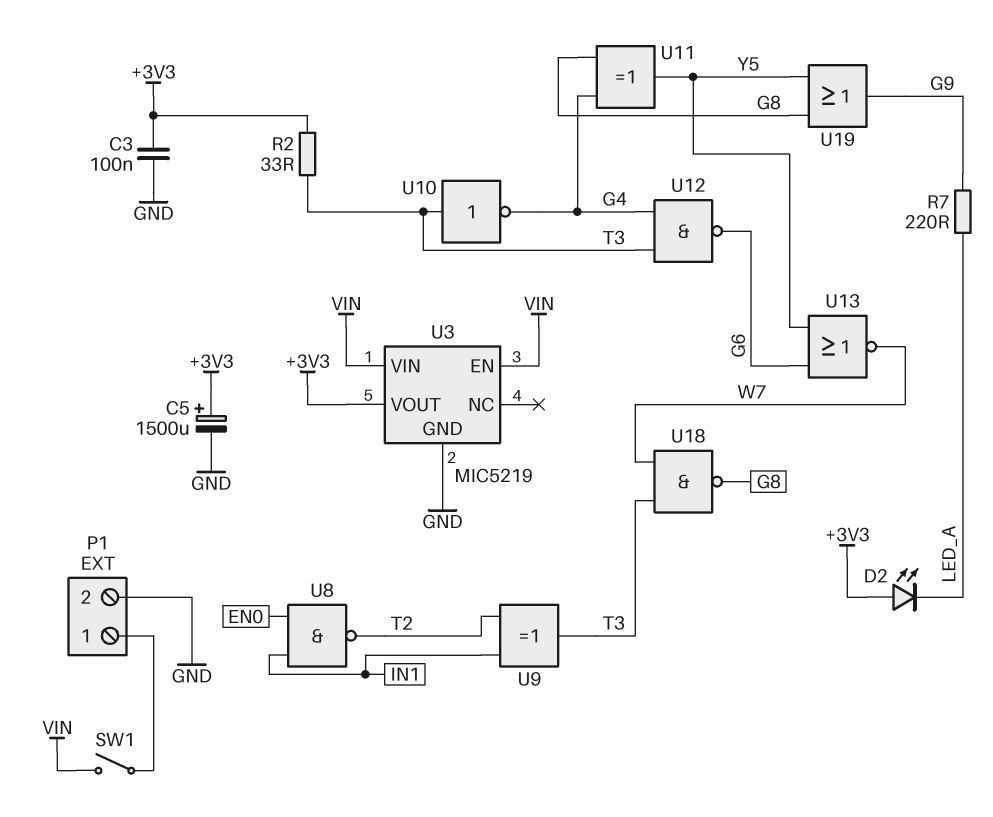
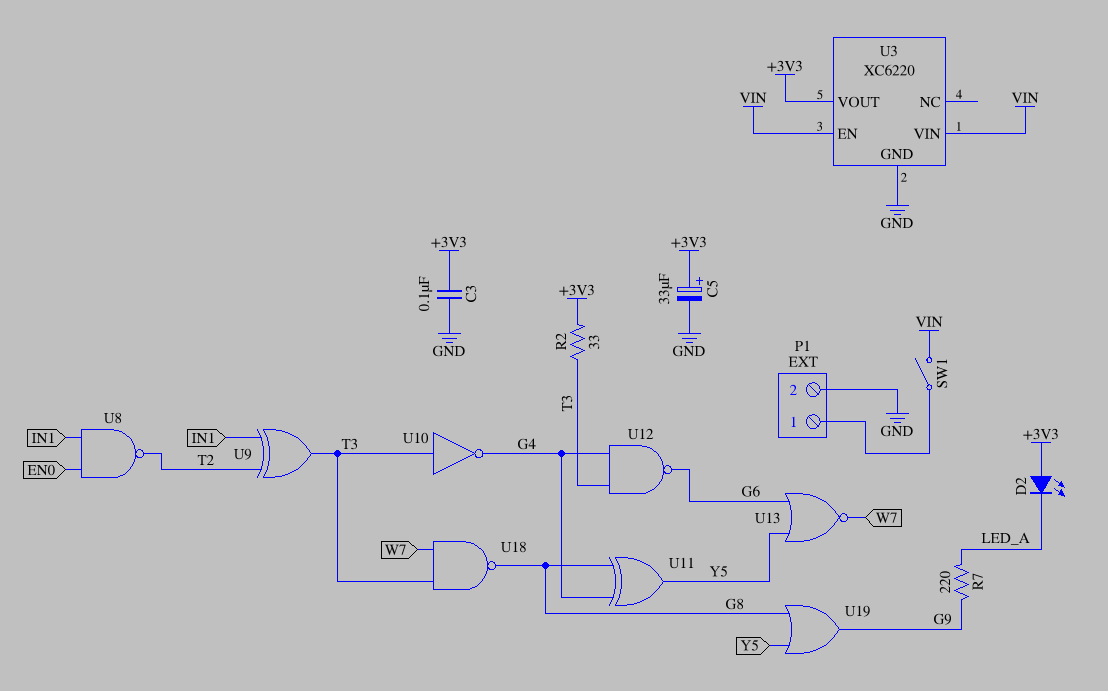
C5: 1500uF (plus +3V3, minus GND) -> 33uF (plus +3V3, minus GND)
U3: MIC5219 -> XC6220

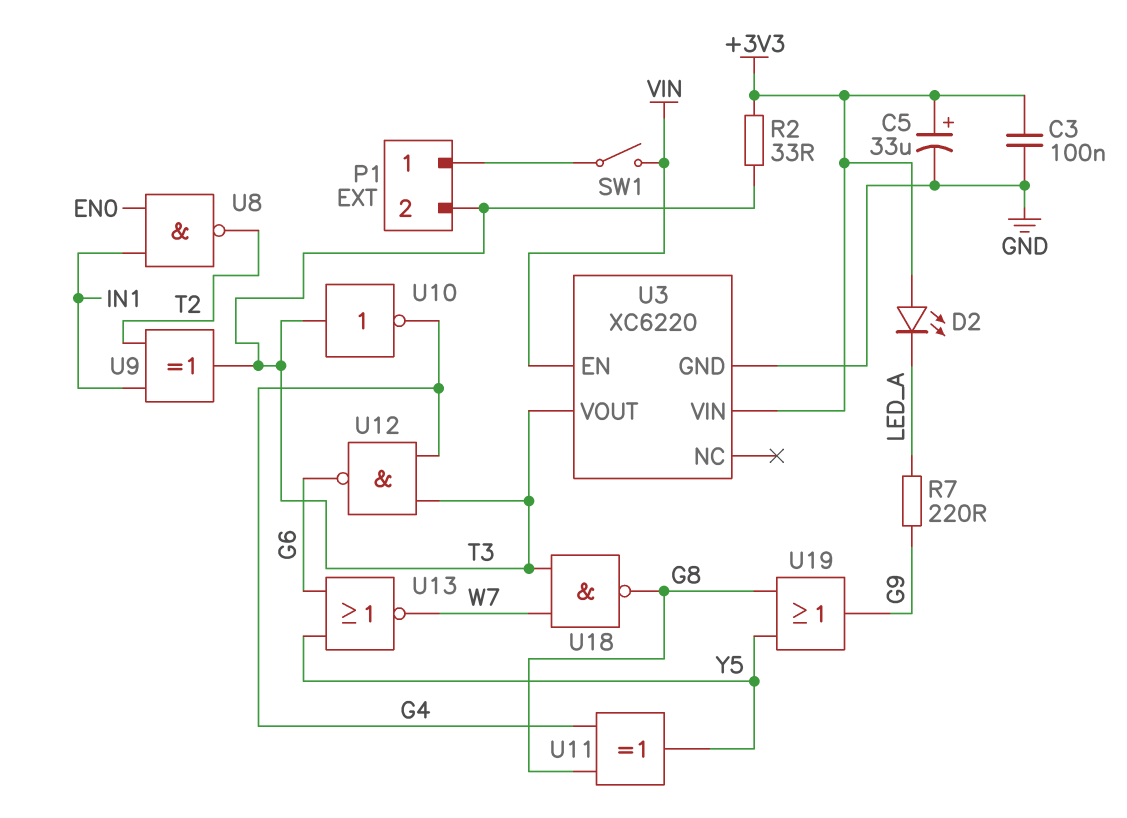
P1 pin 2: GND -> T3
U3 pin VIN: VIN -> +3V3
U3 pin VOUT: +3V3 -> T3

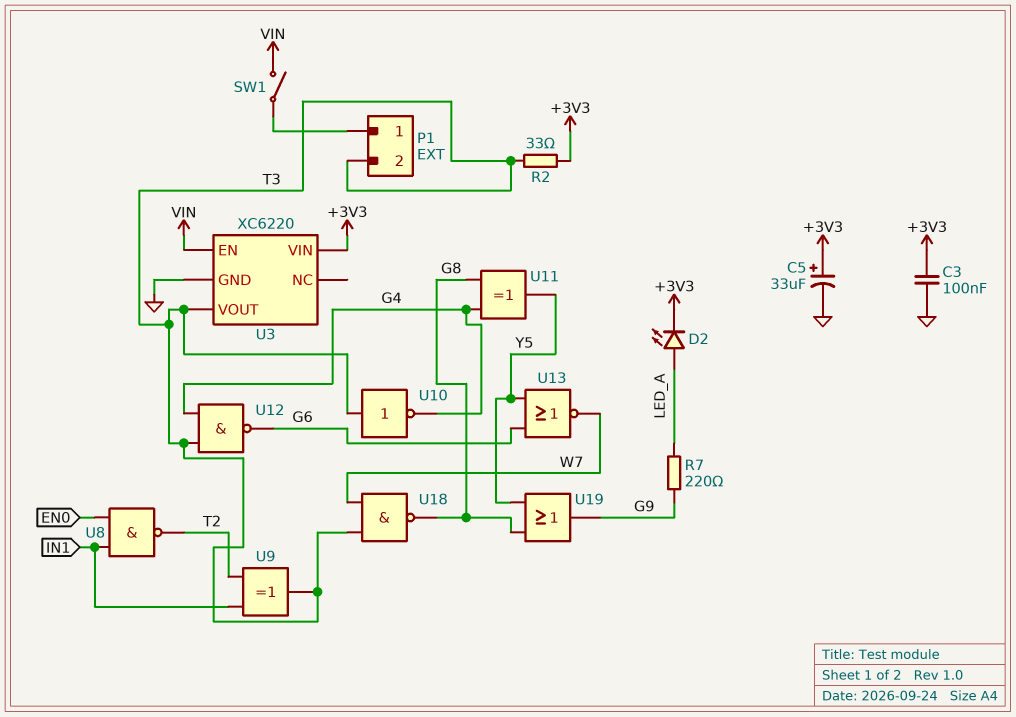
D2: LED (A +3V3, K LED_A) -> LED (A LED_A, K +3V3)

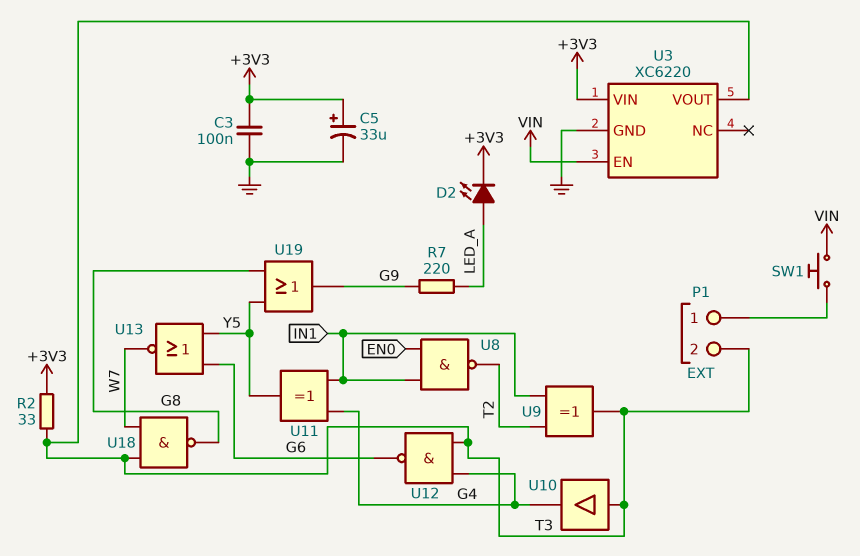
SW1: switch (P1/1, VIN) -> button (P1/1, VIN)
U10: NOT (in T3, out G4) -> buffer (in T3, out G4)
U11: XOR (in G4, in G8, out Y5) -> XOR (in G4, in IN1, out Y5)

